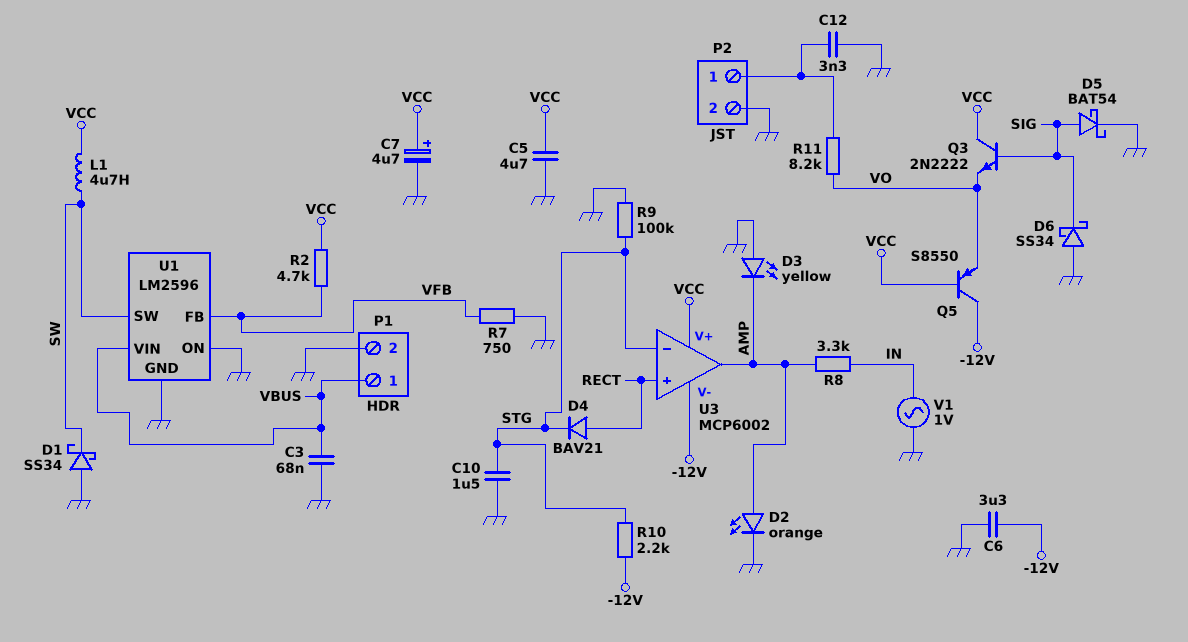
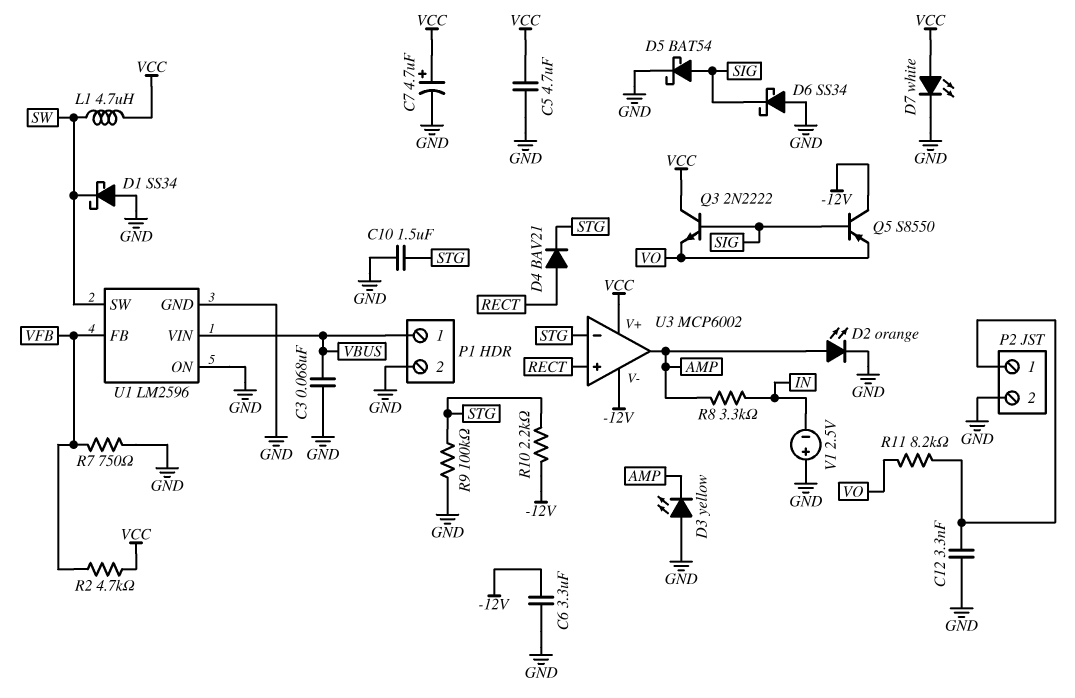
D7: none -> LED white (A VCC, K GND)
Q5: PNP S8550 (B VCC, C -12V, E VO) -> PNP S8550 (B SIG, C -12V, E VO)
V1: AC 1V (GND, IN) -> 2.5V (plus GND, minus IN)

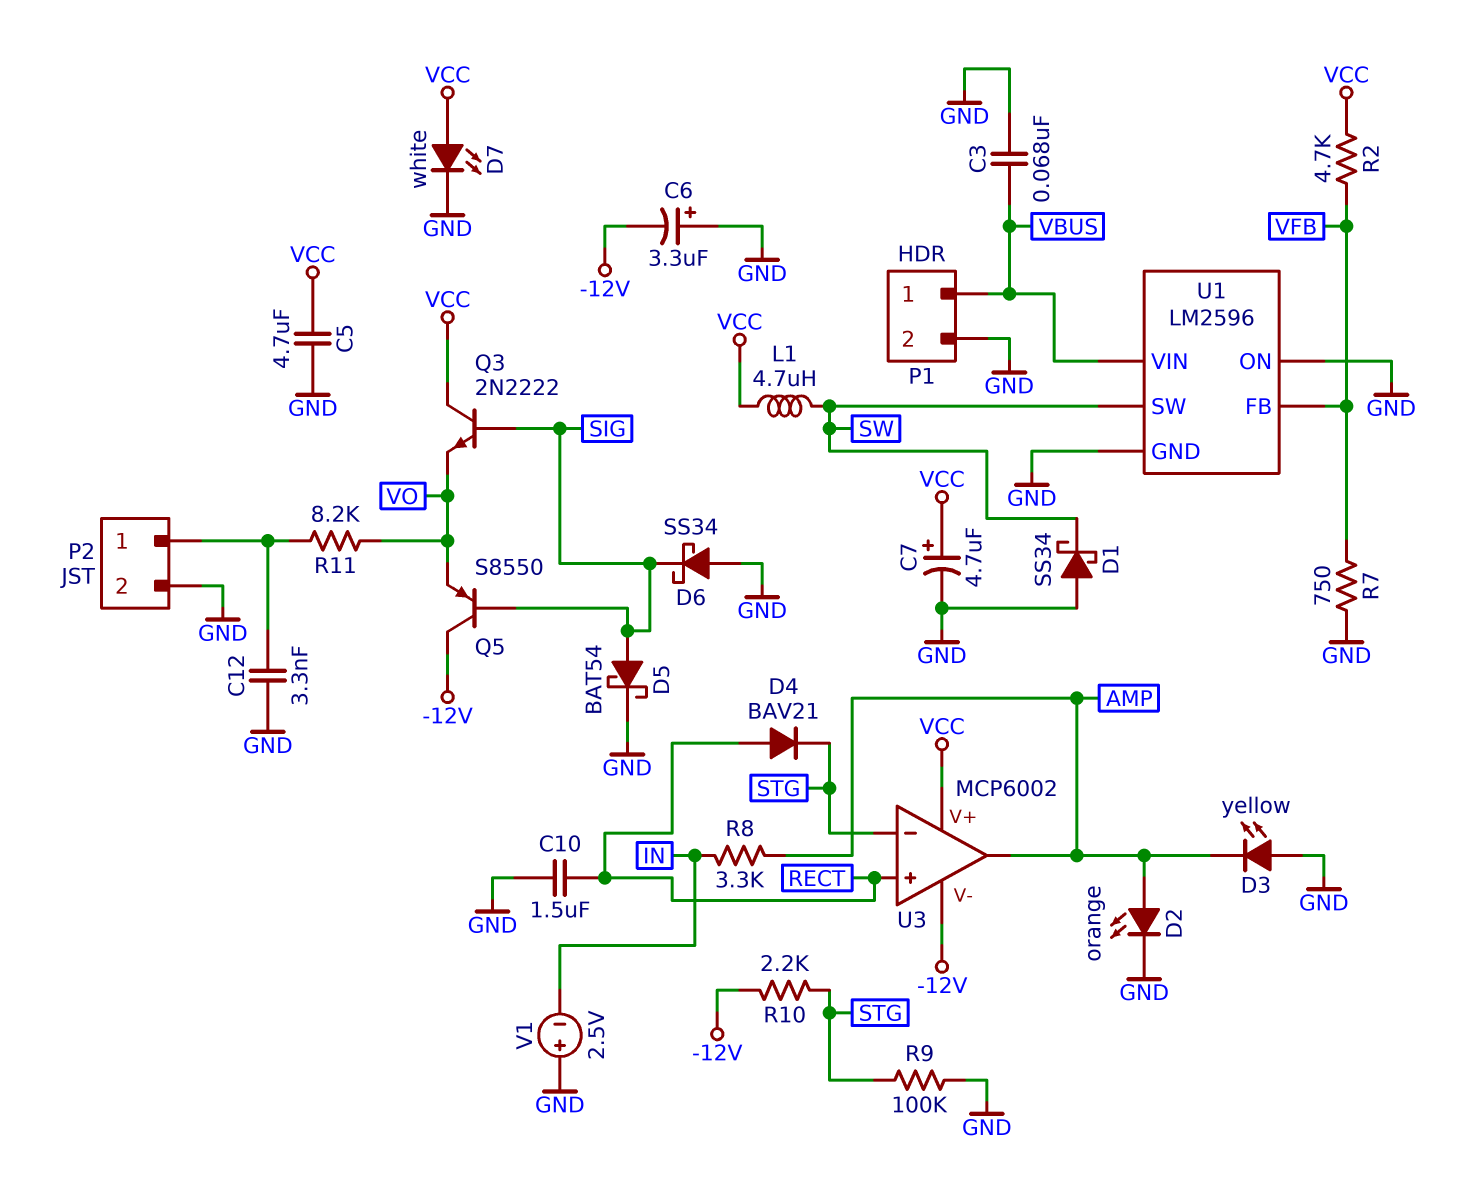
C6: 3.3uF (-12V, GND) -> 3.3uF (plus GND, minus -12V)
C10: 1.5uF (GND, STG) -> 1.5uF (GND, RECT)

